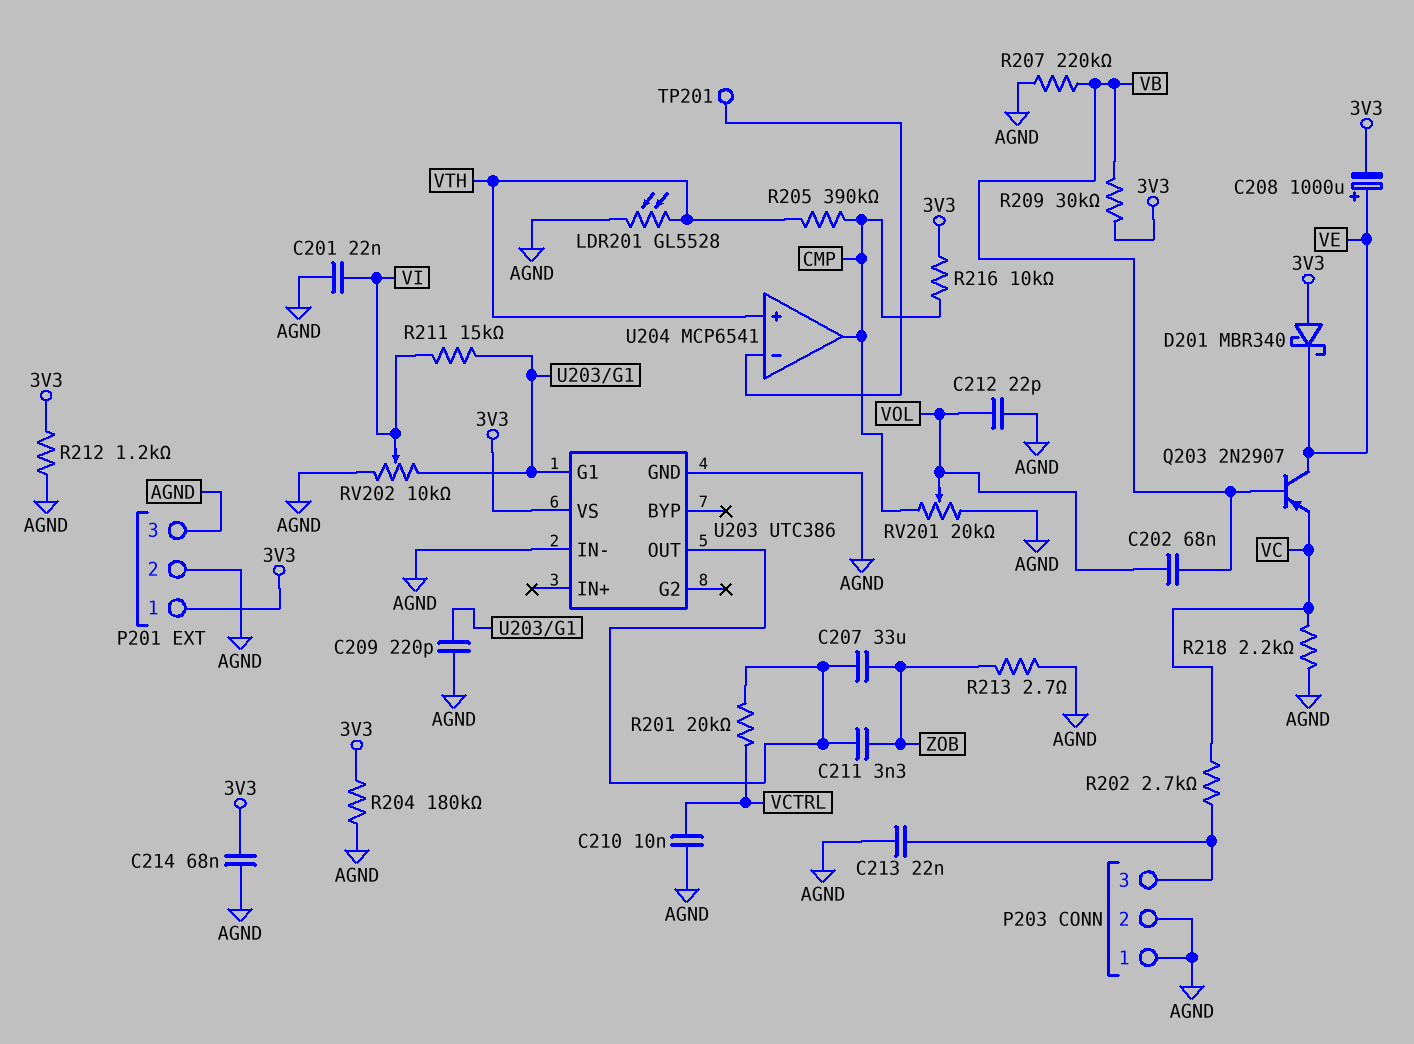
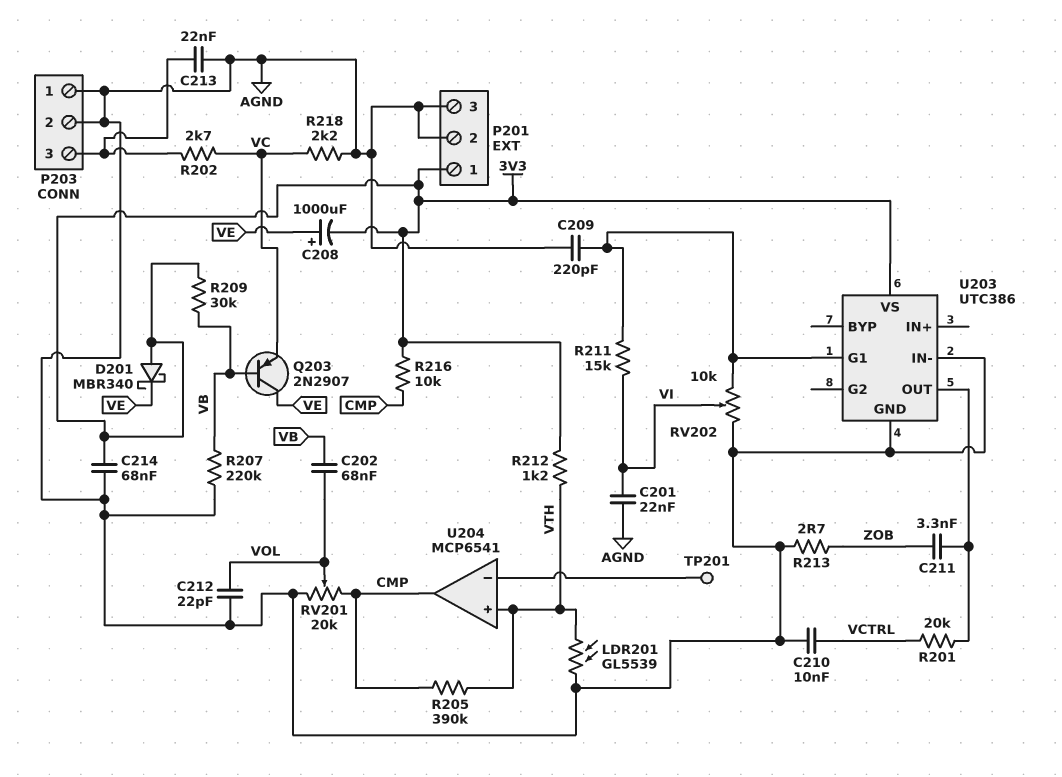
C207: 33uF (U203/OUT, ZOB) -> none
LDR201: GL5528 (AGND, VTH) -> GL5539 (AGND, VTH)
R204: 180k (3V3, AGND) -> none
R212: 1.2k (3V3, AGND) -> 1.2k (3V3, VTH)

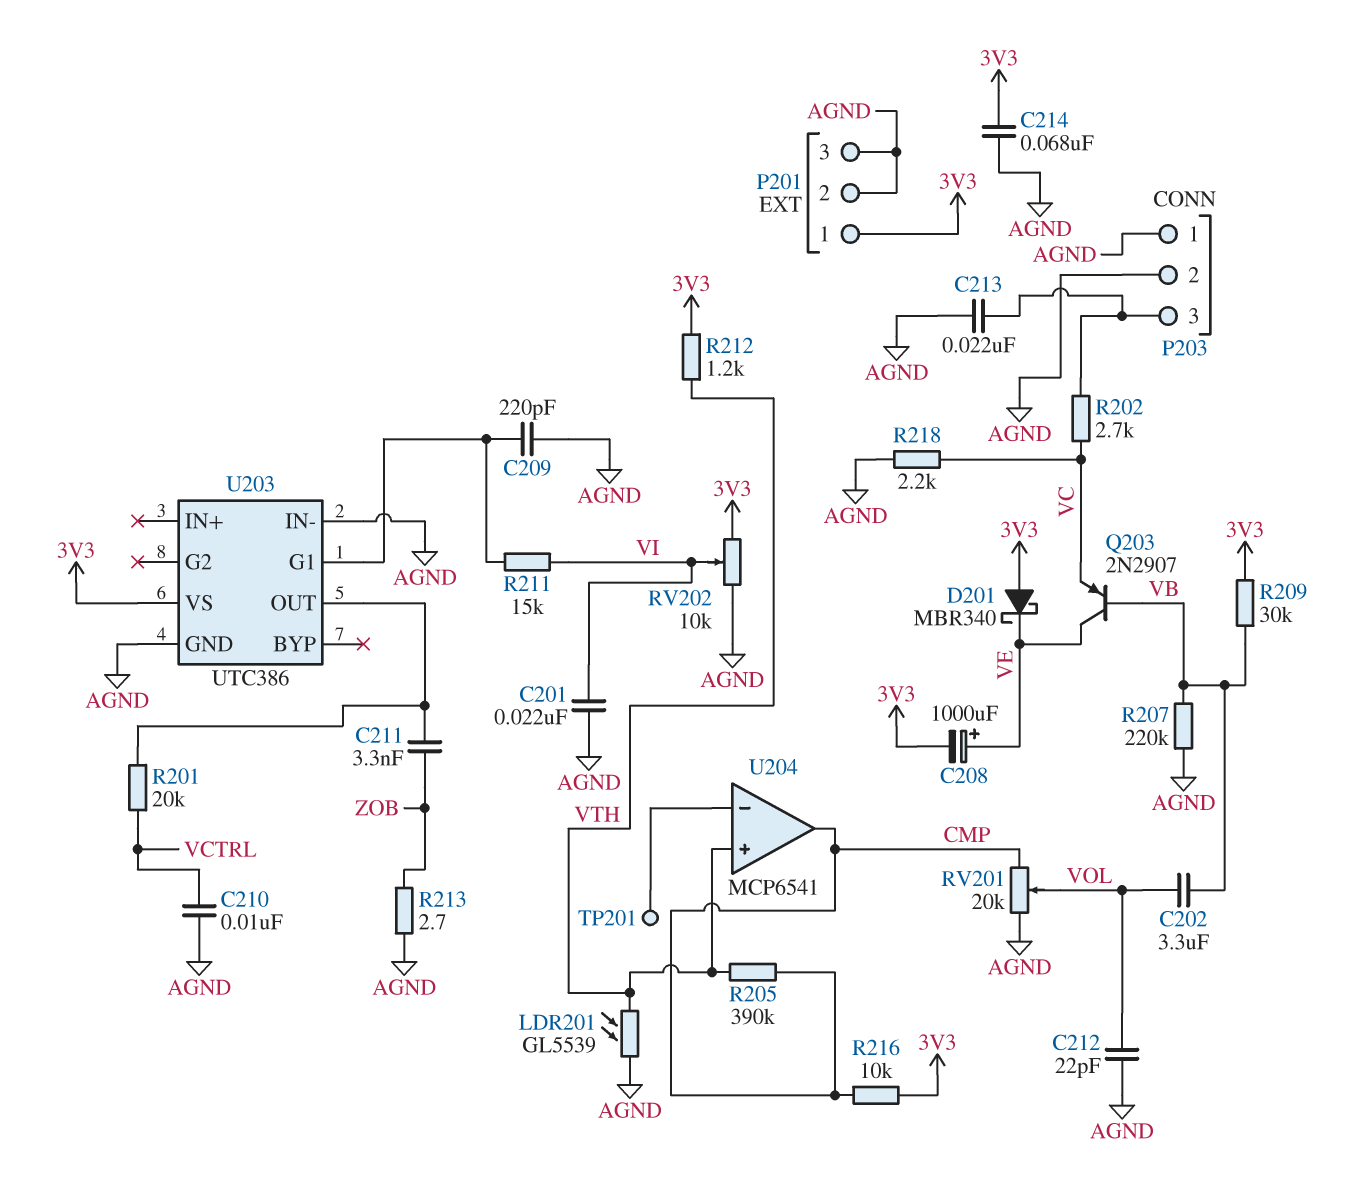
C202: 68nF (VB, VOL) -> 3.3uF (VB, VOL)
RV202: 10k (AGND, U203/G1, wiper VI) -> 10k (3V3, AGND, wiper VI)

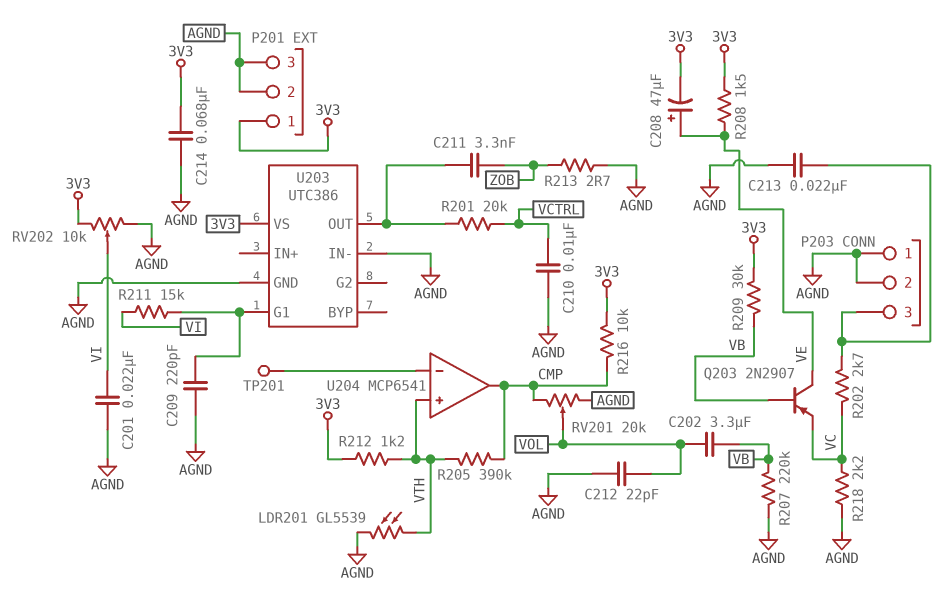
C208: 1000uF (plus VE, minus 3V3) -> 47uF (plus VE, minus 3V3)
D201: schottky MBR340 (A 3V3, K VE) -> none
R208: none -> 1.5k (3V3, VE)

